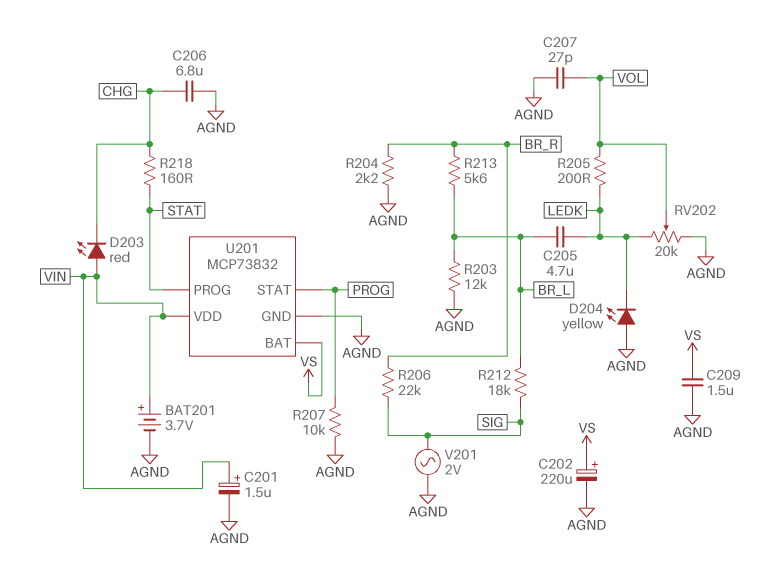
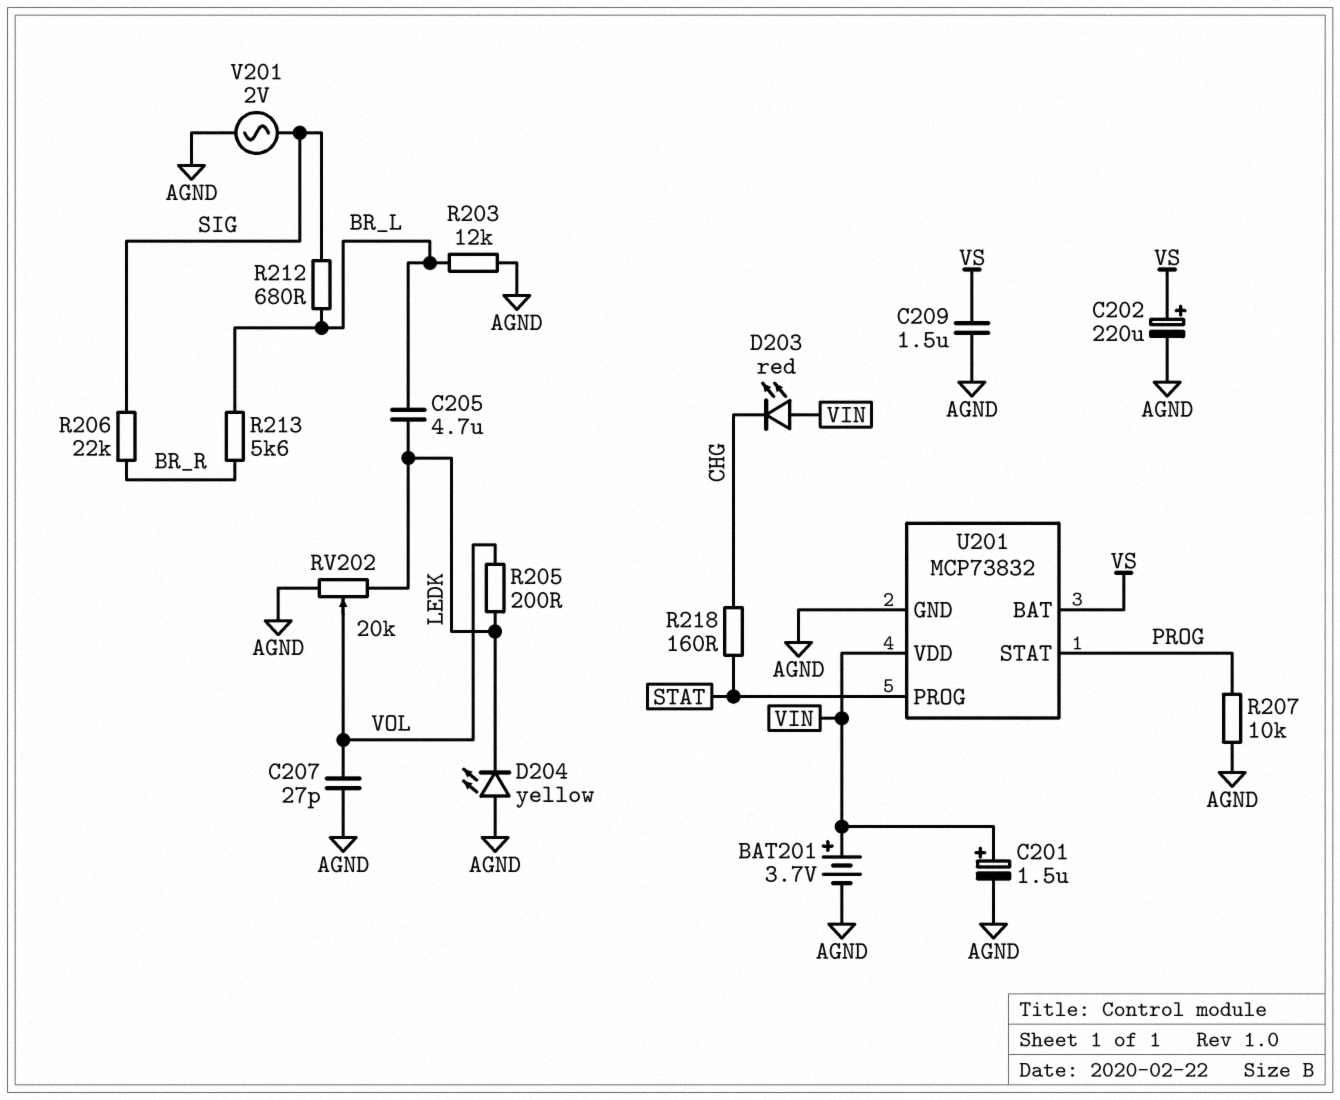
C206: 6.8uF (AGND, CHG) -> none
R204: 2.2k (AGND, BR_R) -> none
R212: 18k (BR_L, SIG) -> 680 (BR_L, SIG)

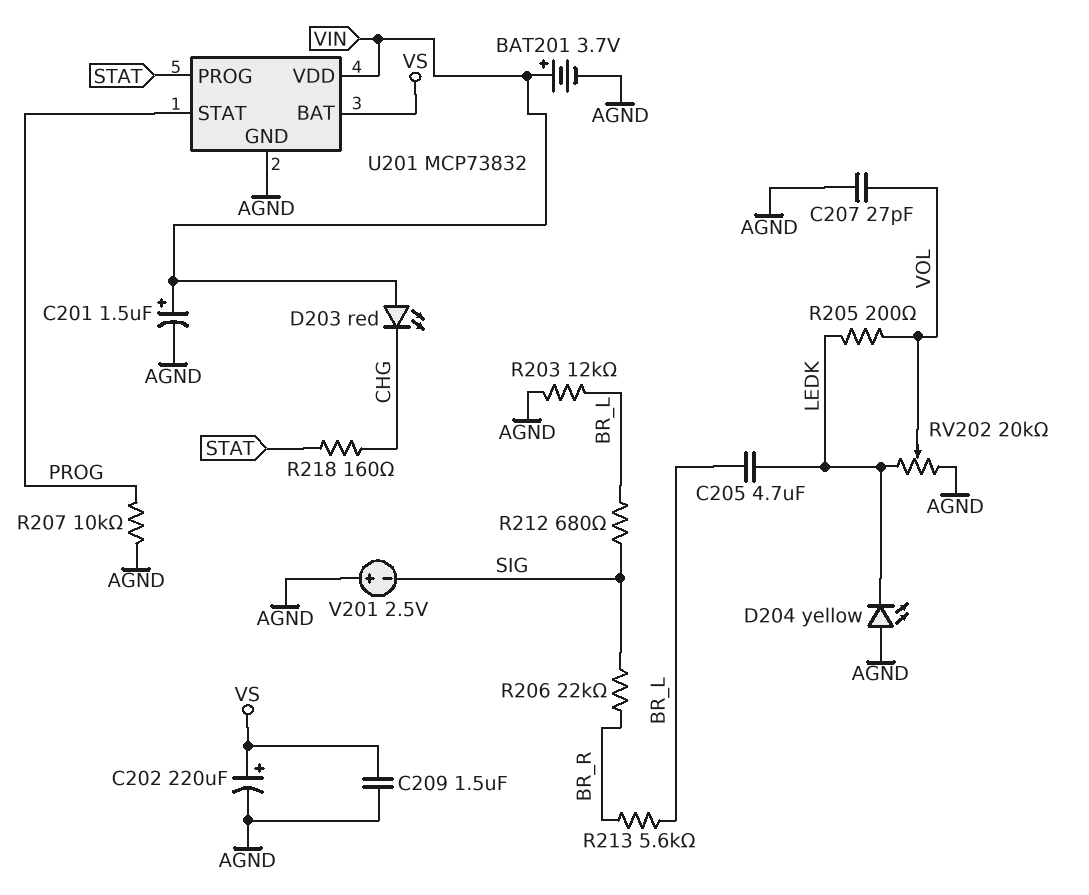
V201: AC 2V (AGND, SIG) -> 2.5V (plus AGND, minus SIG)

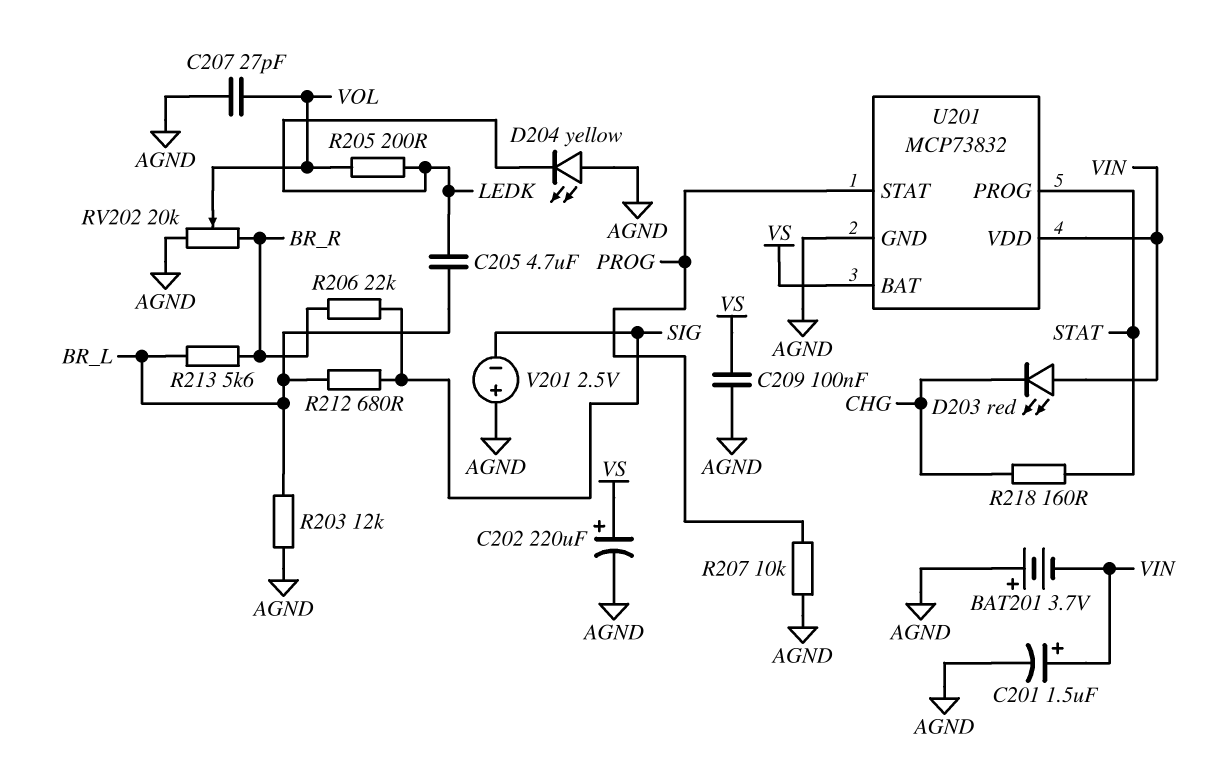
BAT201: 3.7V (plus VIN, minus AGND) -> 3.7V (plus AGND, minus VIN)
C209: 1.5uF (AGND, VS) -> 100nF (AGND, VS)
RV202: 20k (AGND, LEDK, wiper VOL) -> 20k (AGND, BR_R, wiper VOL)

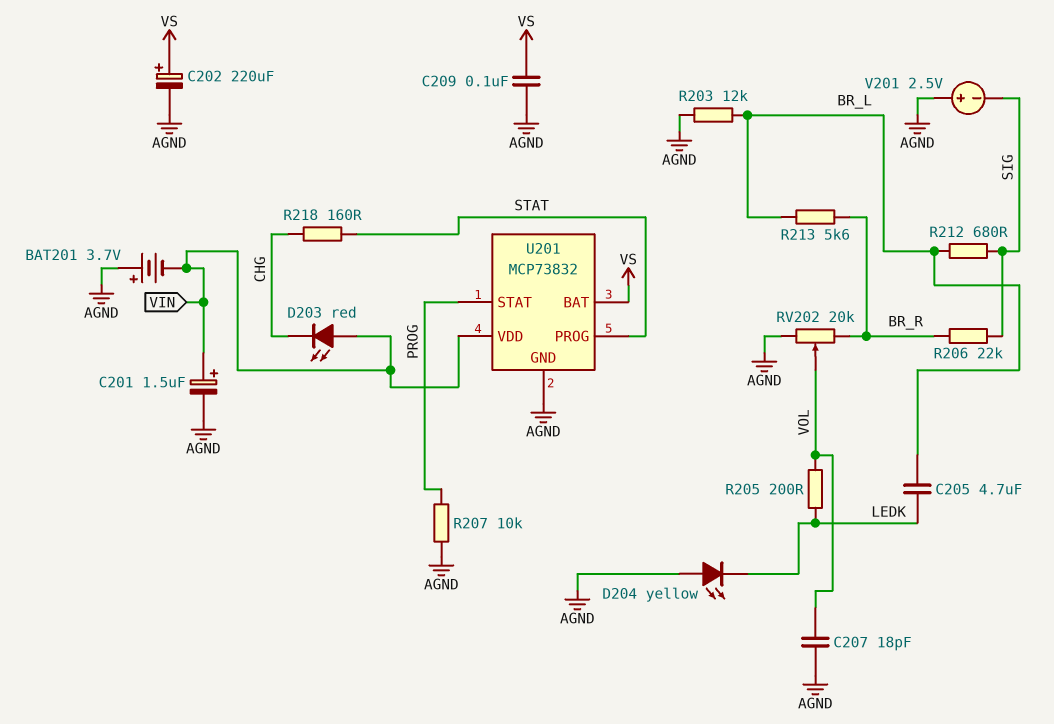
C207: 27pF (AGND, VOL) -> 18pF (AGND, VOL)

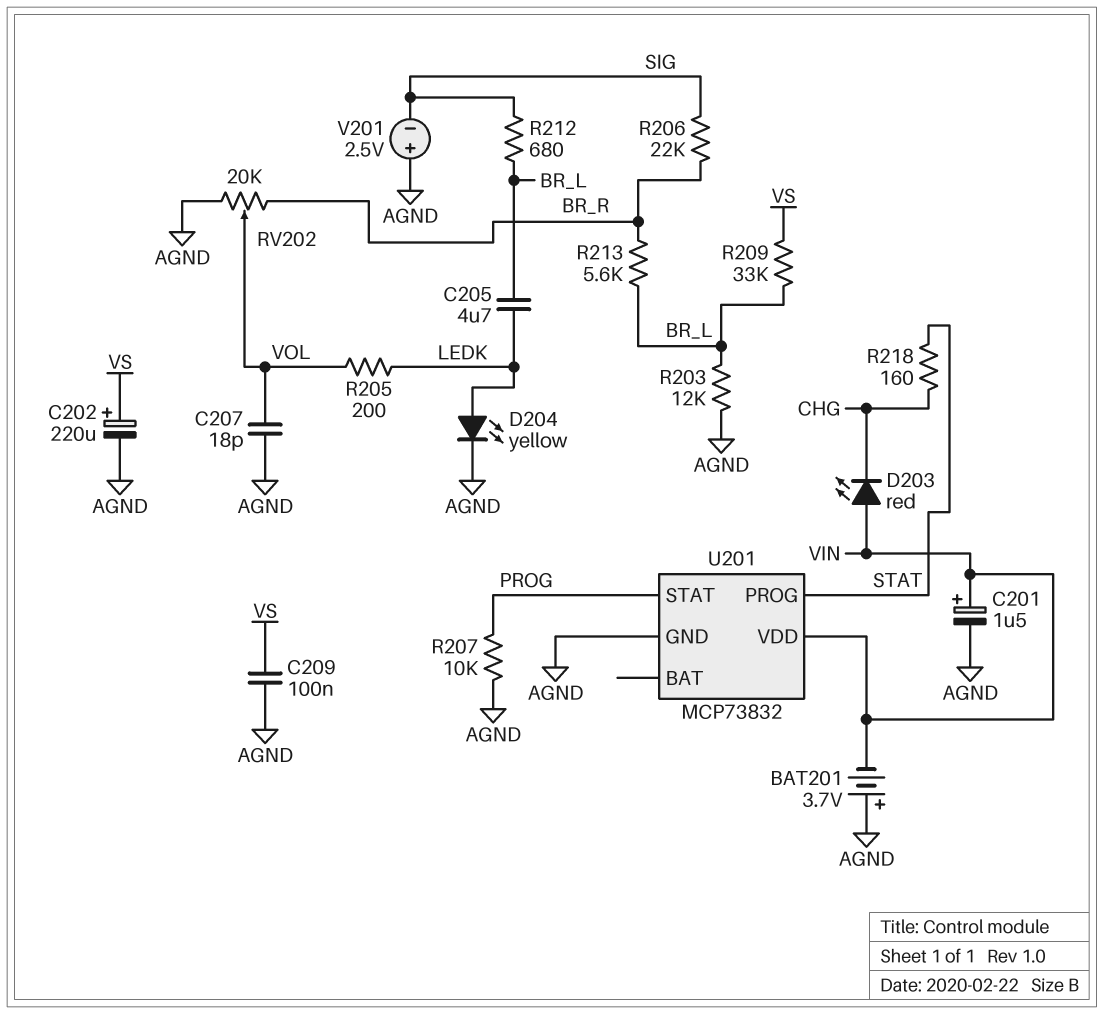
D204: LED yellow (A AGND, K LEDK) -> LED yellow (A LEDK, K AGND)
R209: none -> 33k (BR_L, VS)
U201 pin BAT: VS -> none

